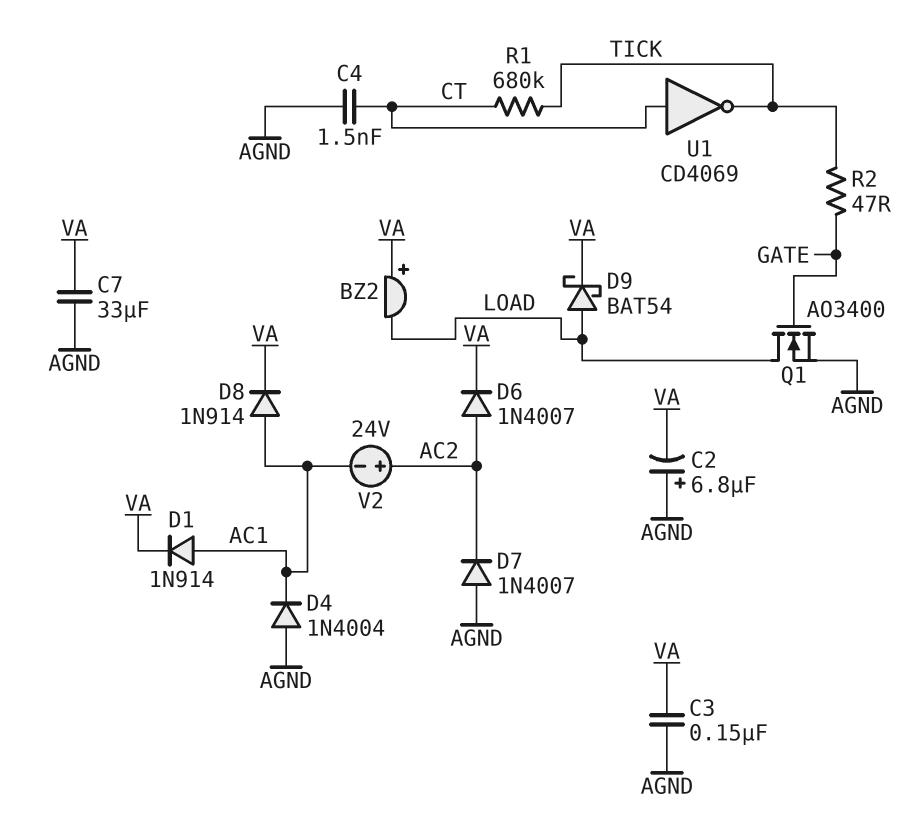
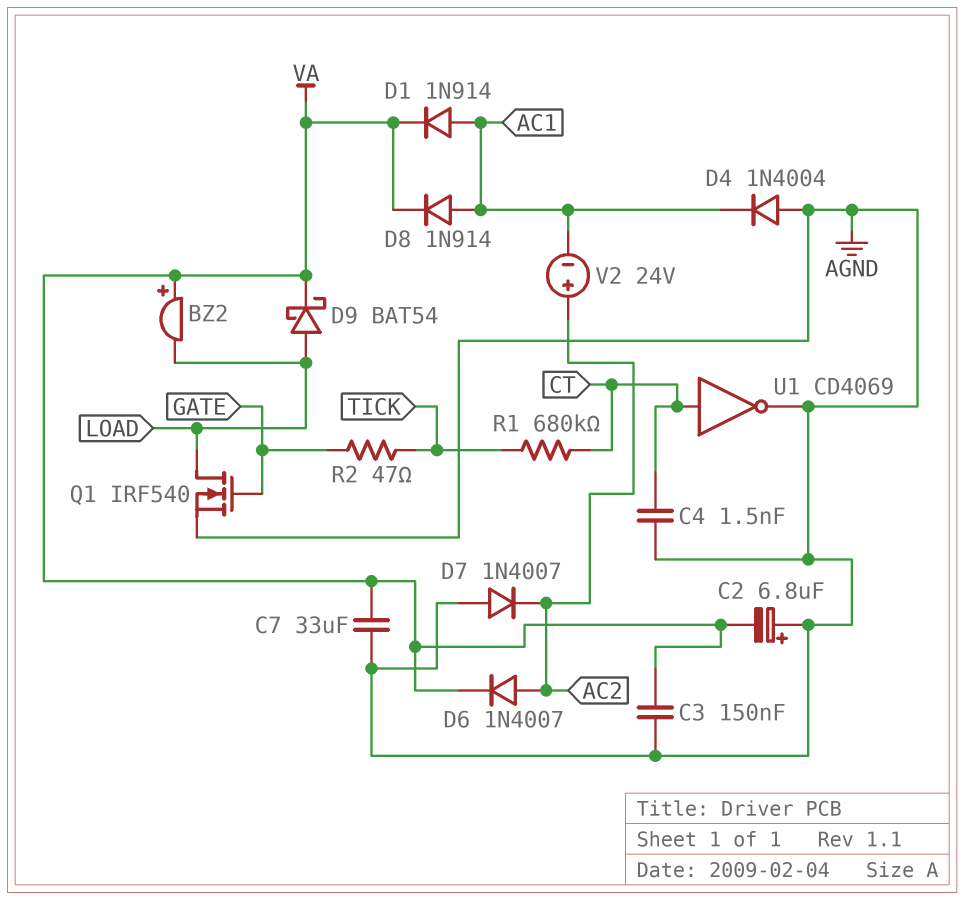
Q1: NMOS AO3400 (G GATE, D LOAD, S AGND) -> NMOS IRF540 (G GATE, D LOAD, S AGND)
U1: NOT CD4069 (in CT, out TICK) -> NOT CD4069 (in CT, out AGND)

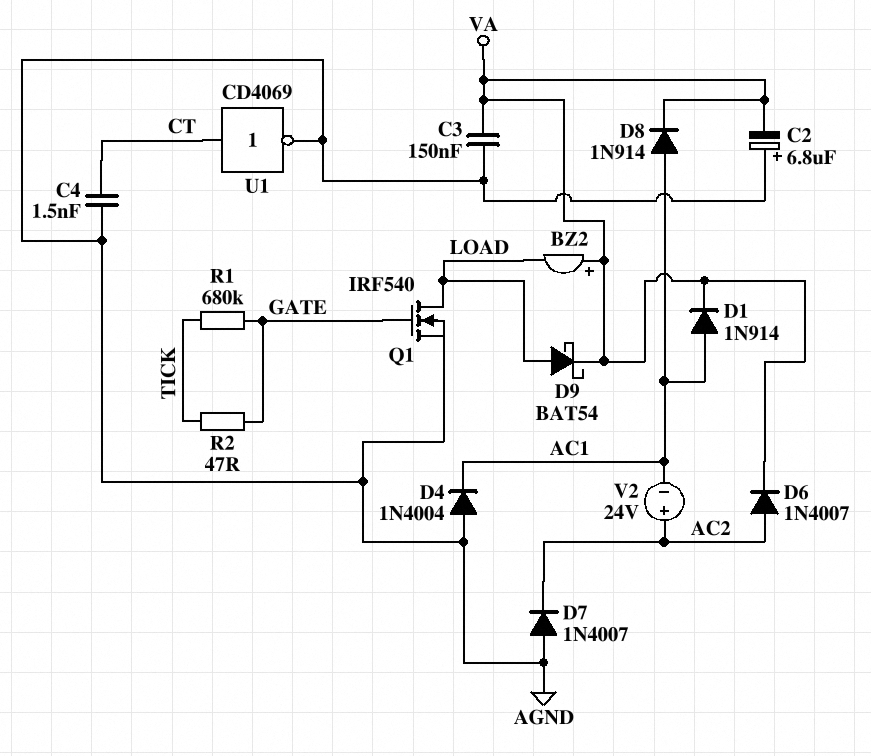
C7: 33uF (AGND, VA) -> none
R1: 680k (CT, TICK) -> 680k (GATE, TICK)

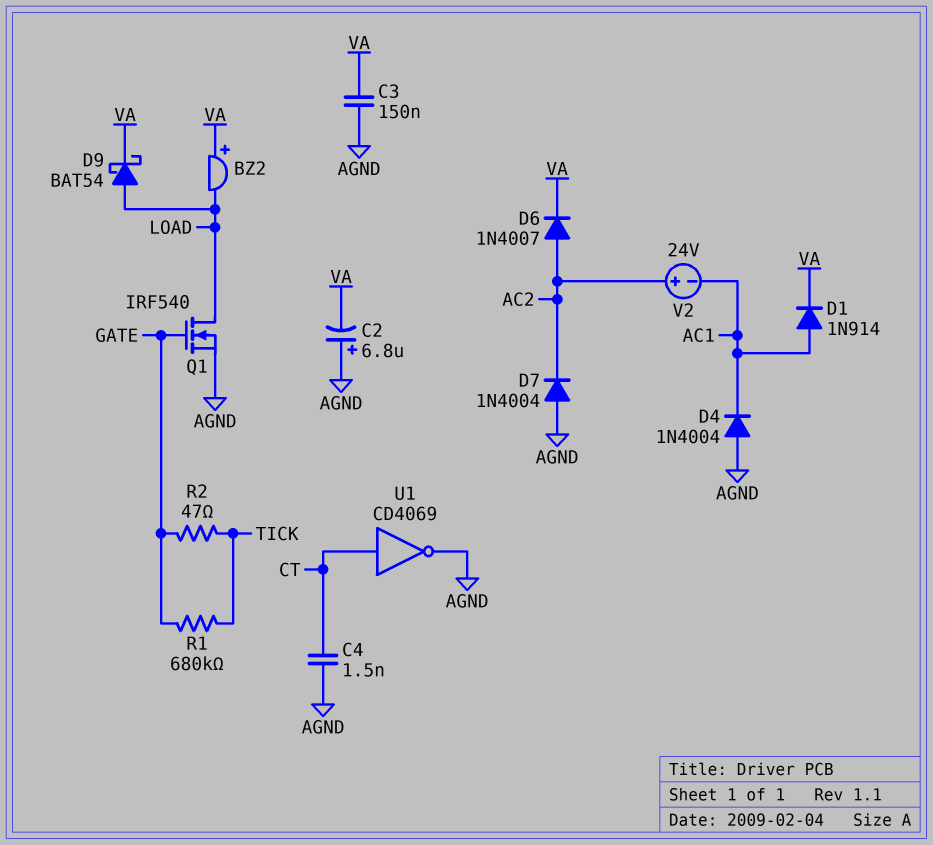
D7: diode 1N4007 (A AGND, K AC2) -> diode 1N4004 (A AGND, K AC2)
D8: diode 1N914 (A AC1, K VA) -> none

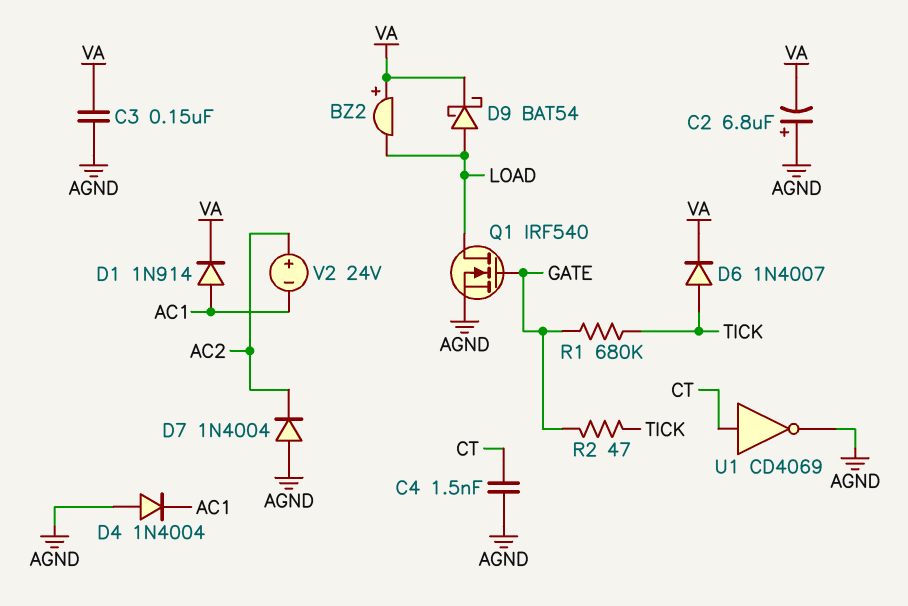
D6: diode 1N4007 (A AC2, K VA) -> diode 1N4007 (A TICK, K VA)

